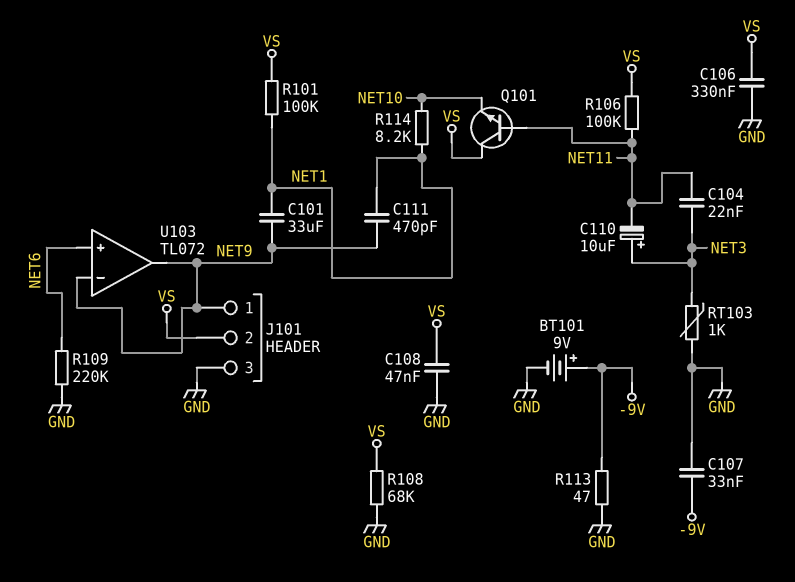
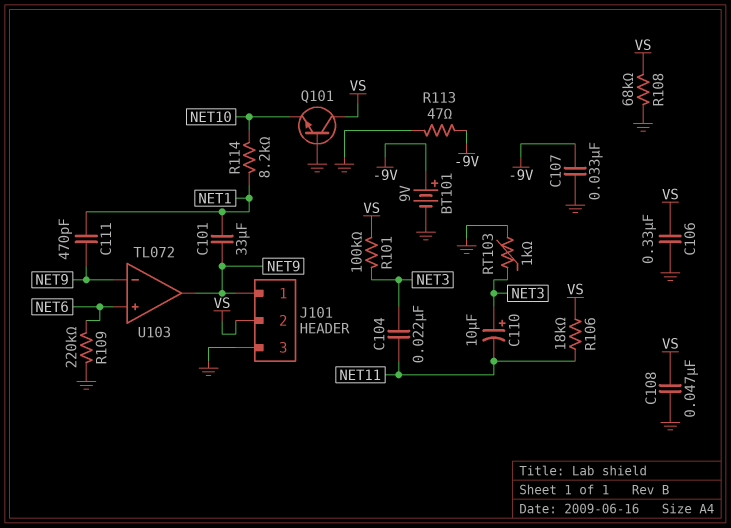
Q101: NPN (B NET11, C VS, E NET10) -> NPN (B GND, C VS, E NET10)
R101: 100k (NET1, VS) -> 100k (NET3, VS)
R106: 100k (NET11, VS) -> 18k (NET11, VS)

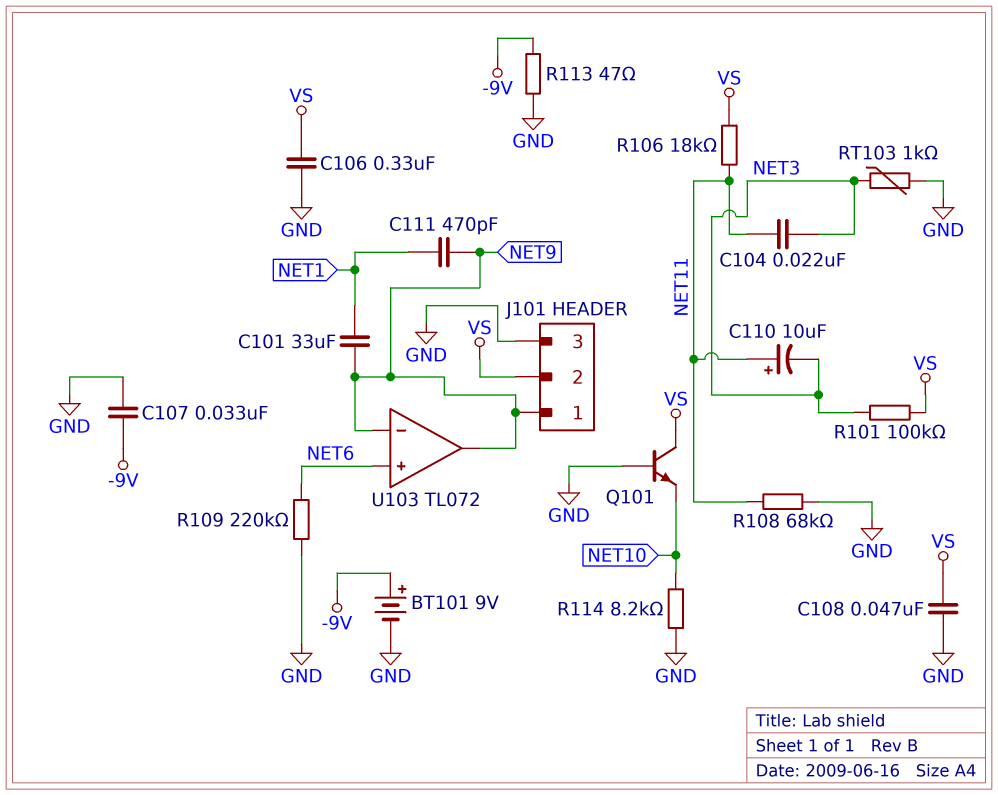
C110: 10uF (plus NET3, minus NET11) -> 10uF (plus NET11, minus NET3)
R108: 68k (GND, VS) -> 68k (GND, NET11)
R114: 8.2k (NET1, NET10) -> 8.2k (GND, NET10)

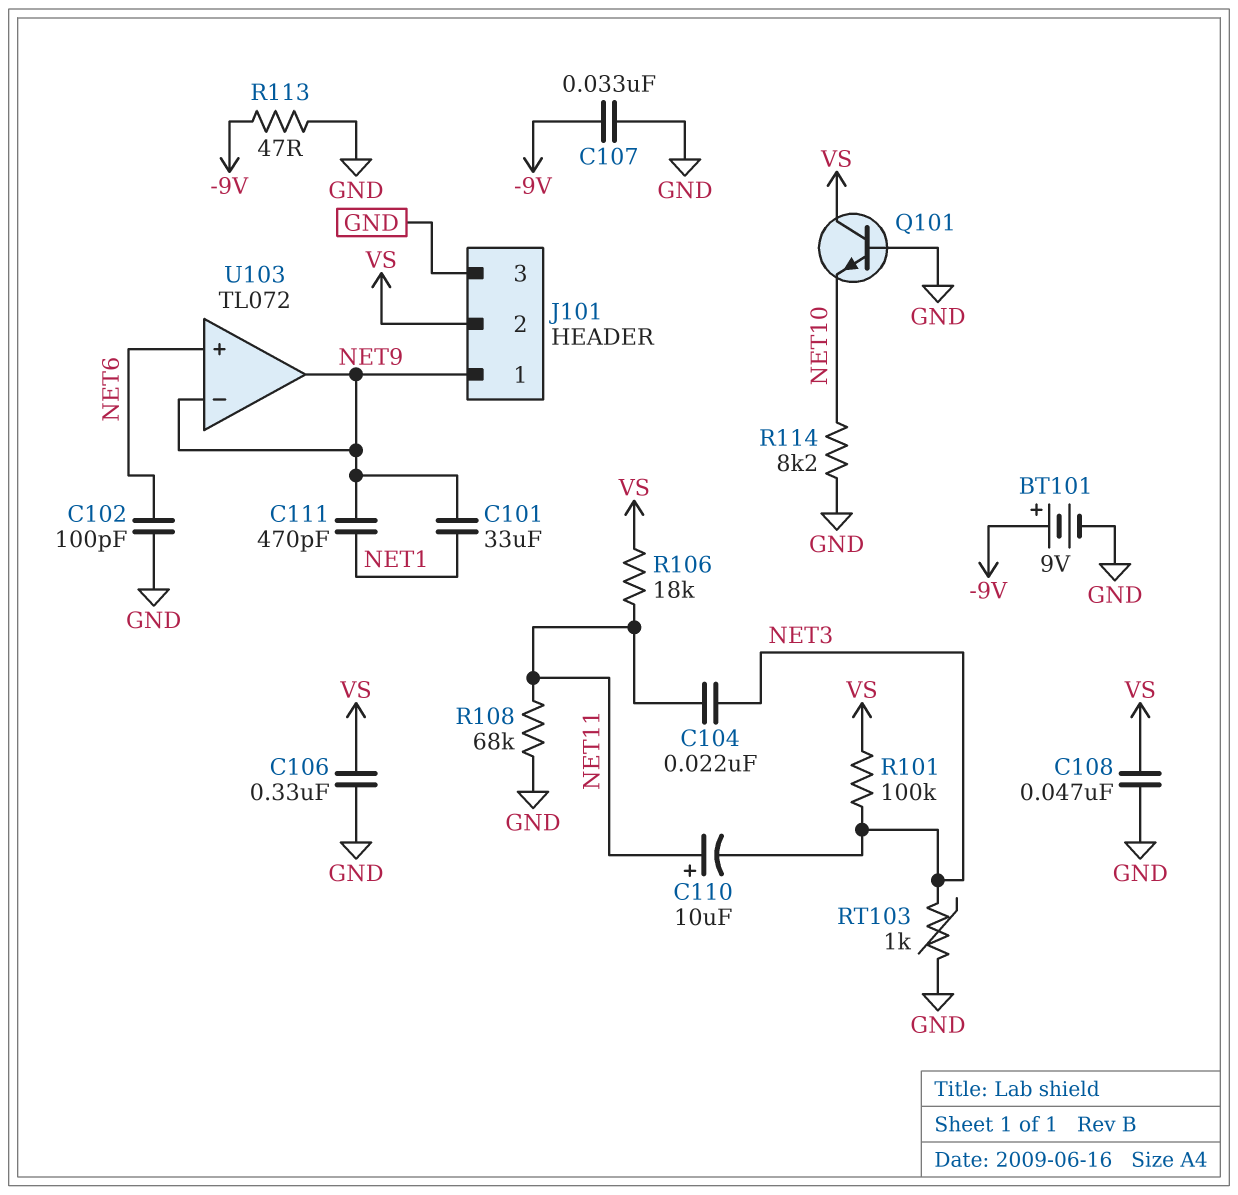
C102: none -> 100pF (GND, NET6)
R109: 220k (GND, NET6) -> none

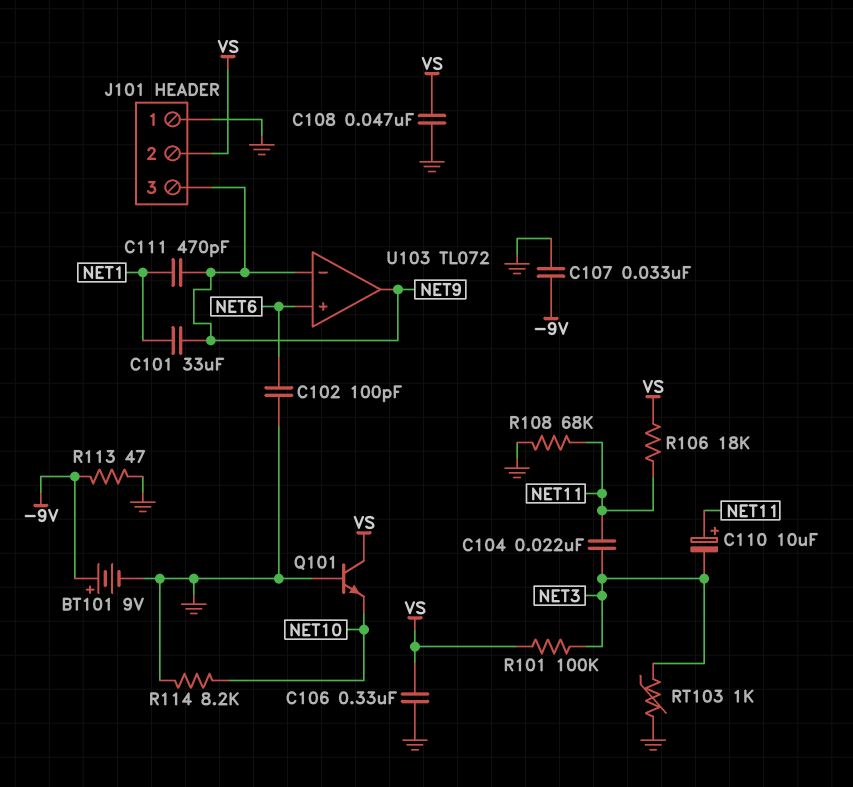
J101 pin 1: NET9 -> GND
J101 pin 3: GND -> NET9

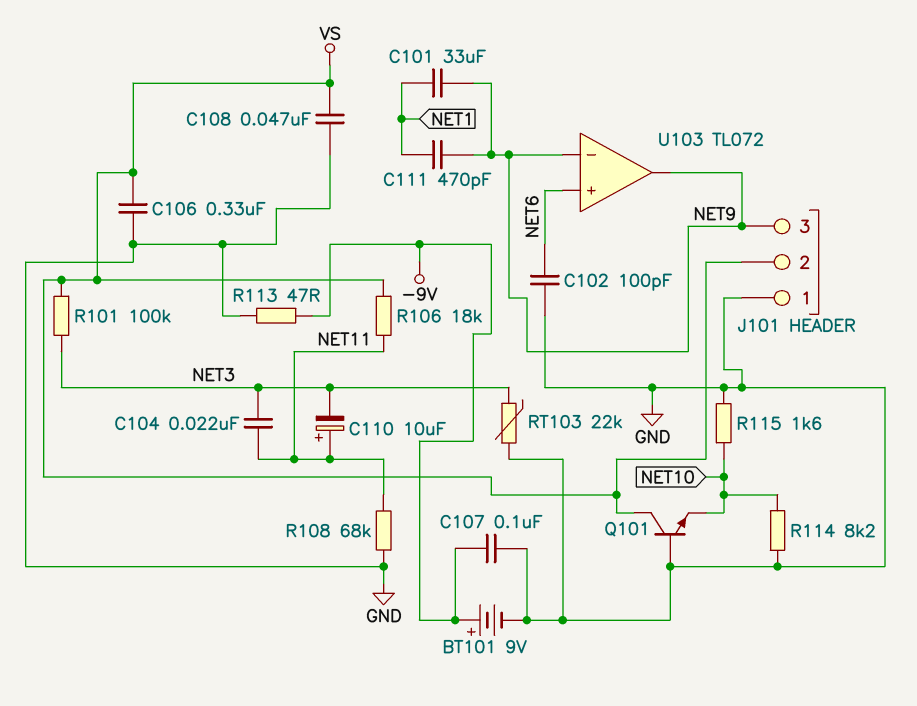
C107: 33nF (-9V, GND) -> 100nF (-9V, GND)
R115: none -> 1.6k (GND, NET10)
RT103: 1k (GND, NET3) -> 22k (GND, NET3)

